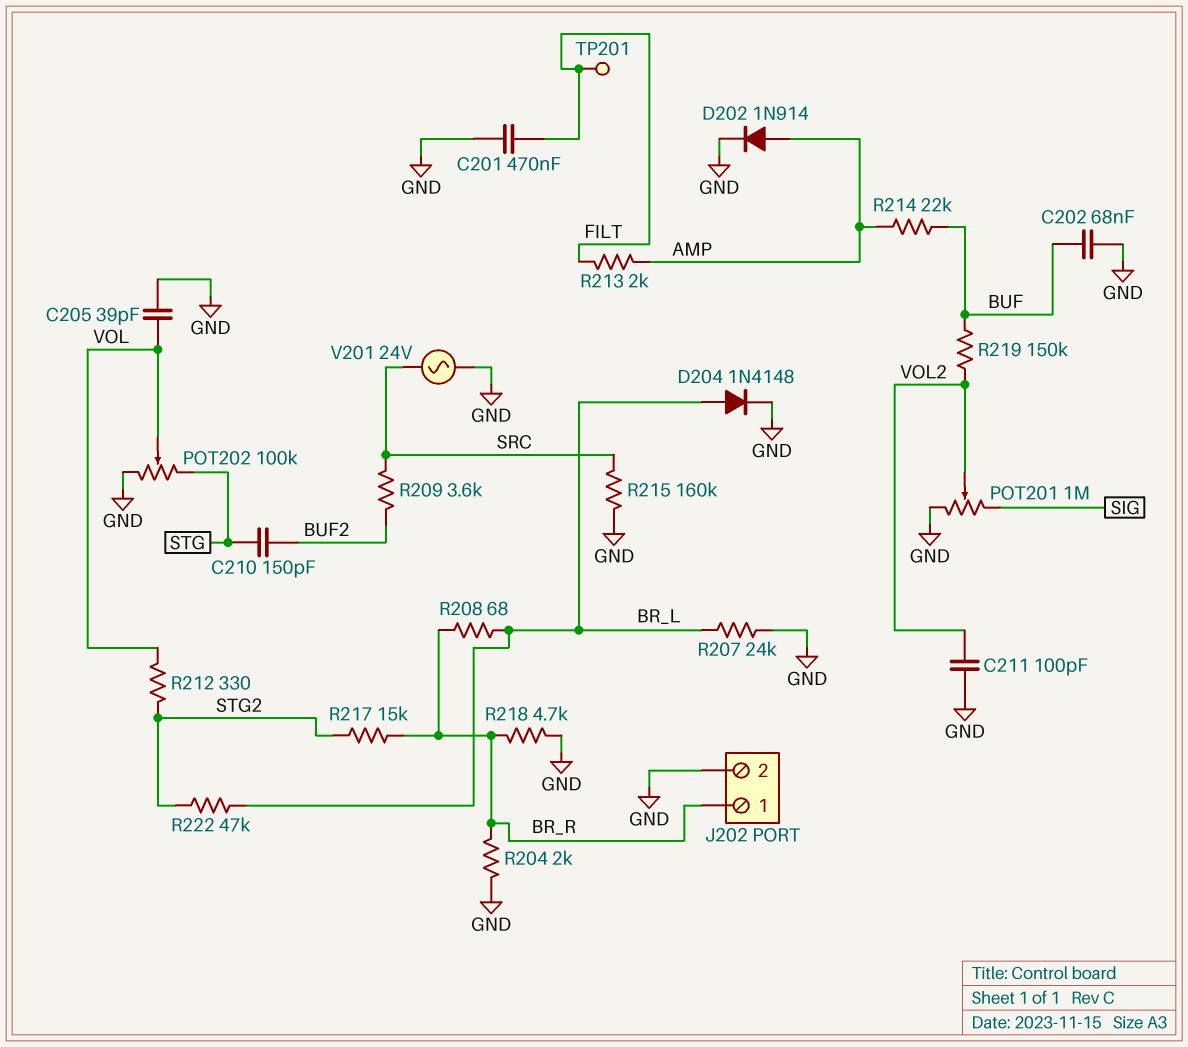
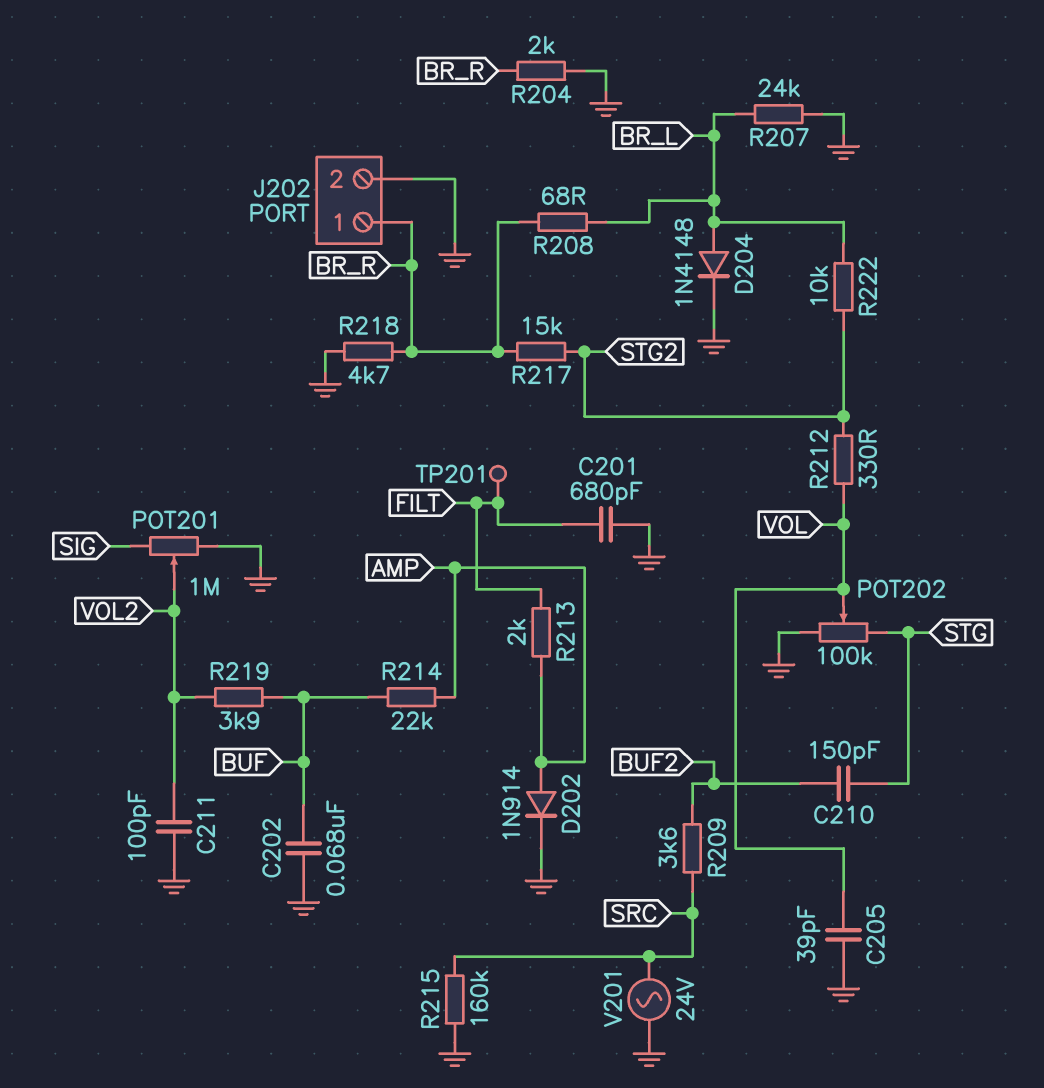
C201: 470nF (FILT, GND) -> 680pF (FILT, GND)
R219: 150k (BUF, VOL2) -> 3.9k (BUF, VOL2)
R222: 47k (BR_L, STG2) -> 10k (BR_L, STG2)

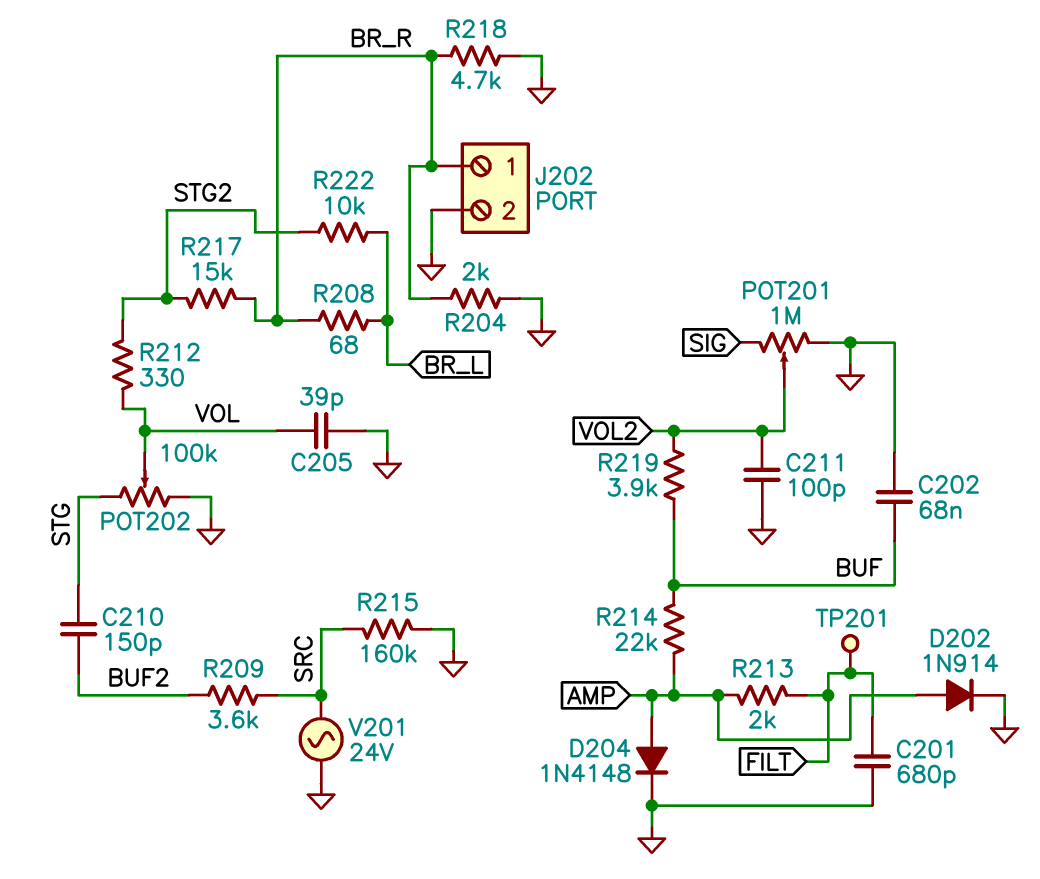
D204: diode 1N4148 (A BR_L, K GND) -> diode 1N4148 (A AMP, K GND)
R207: 24k (BR_L, GND) -> none

